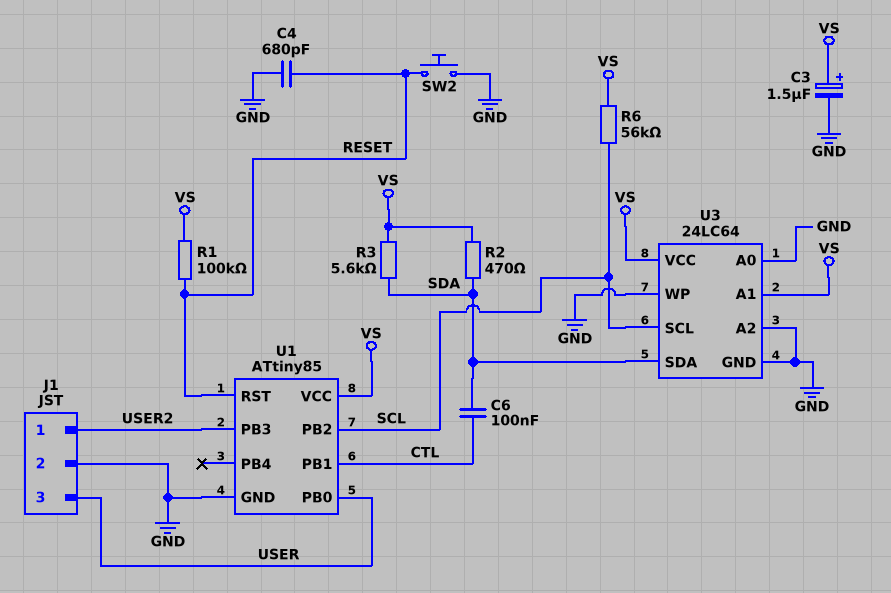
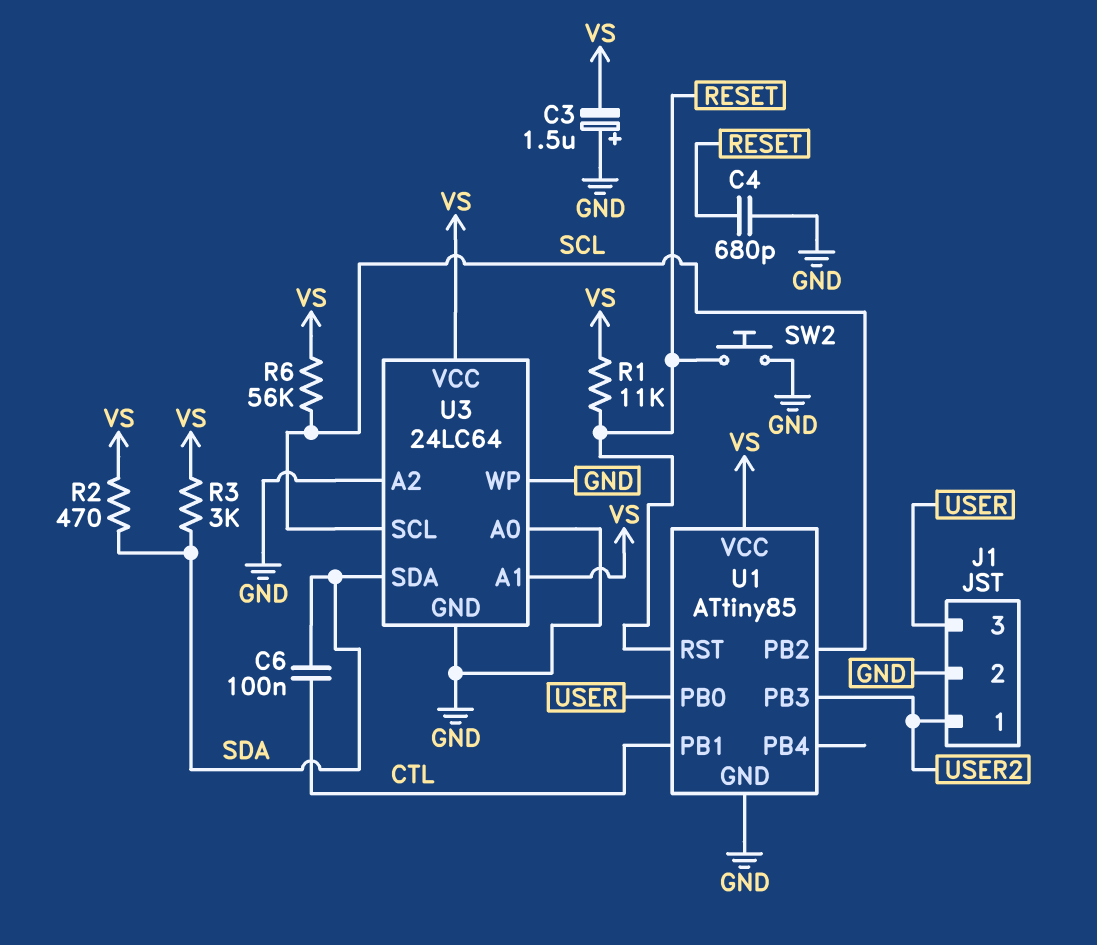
C3: 1.5uF (plus VS, minus GND) -> 1.5uF (plus GND, minus VS)
R1: 100k (RESET, VS) -> 11k (RESET, VS)
R3: 5.6k (SDA, VS) -> 3k (SDA, VS)

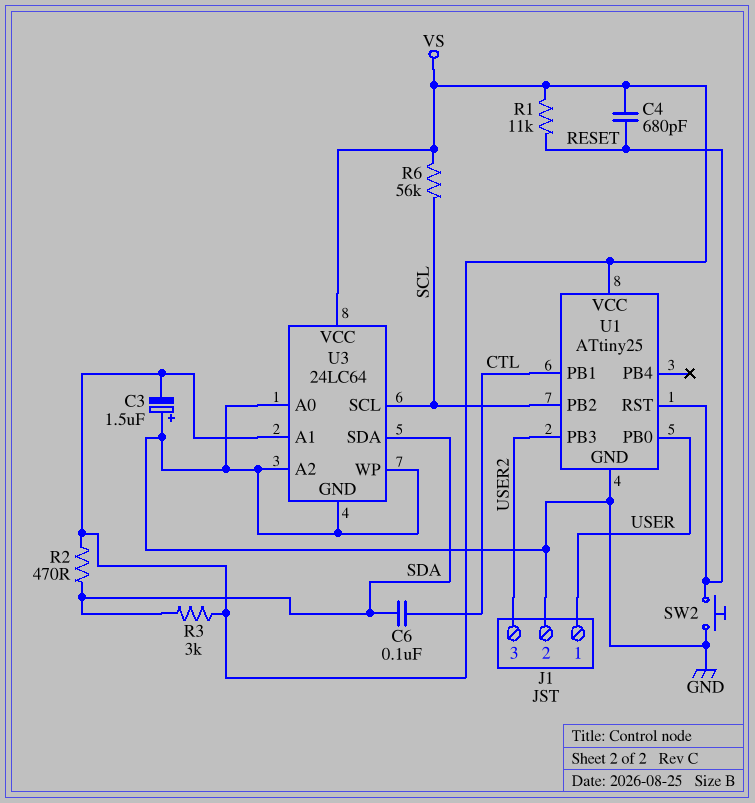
C4: 680pF (GND, RESET) -> 680pF (RESET, VS)
J1 pin 1: USER2 -> USER
J1 pin 3: USER -> USER2
U1: ATtiny85 -> ATtiny25

